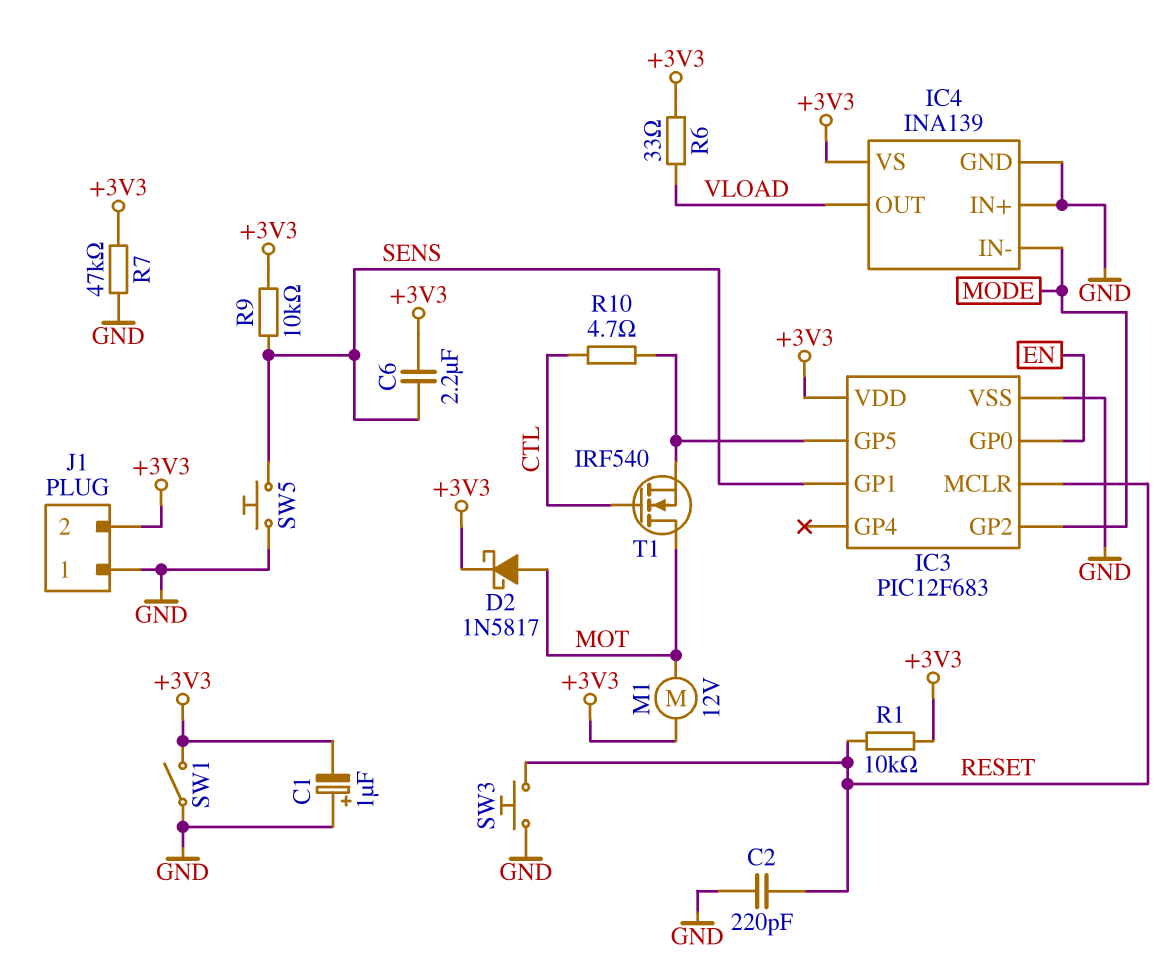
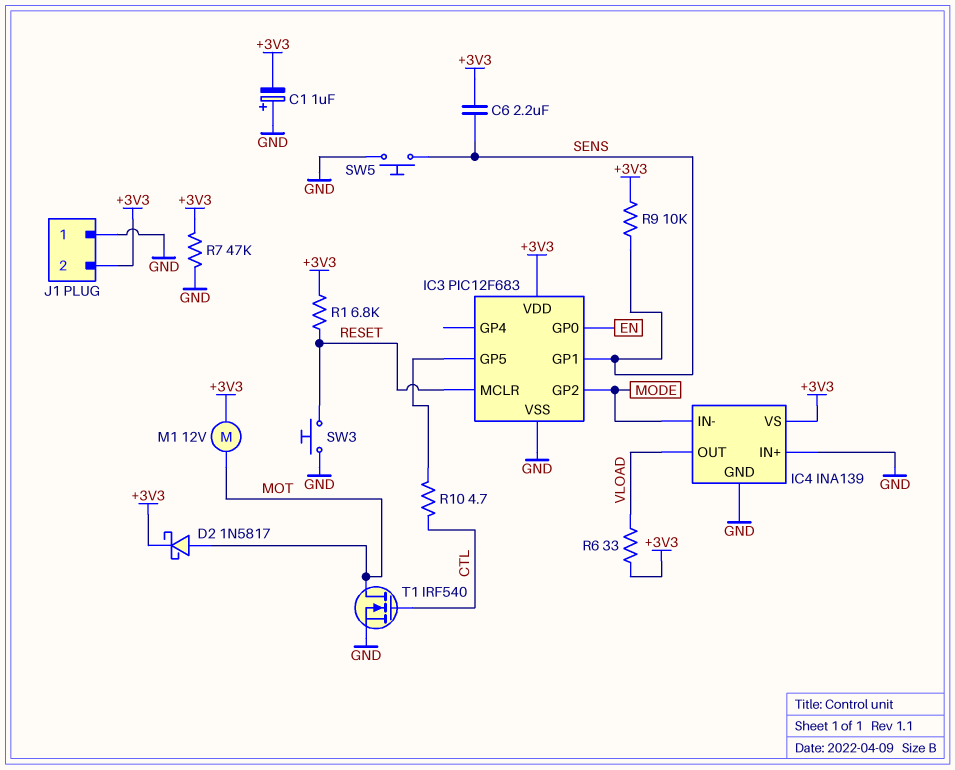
C2: 220pF (GND, RESET) -> none
R1: 10k (+3V3, RESET) -> 6.8k (+3V3, RESET)
SW1: switch (+3V3, GND) -> none
T1: NMOS IRF540 (G CTL, D MOT, S IC3/GP5) -> NMOS IRF540 (G CTL, D MOT, S GND)

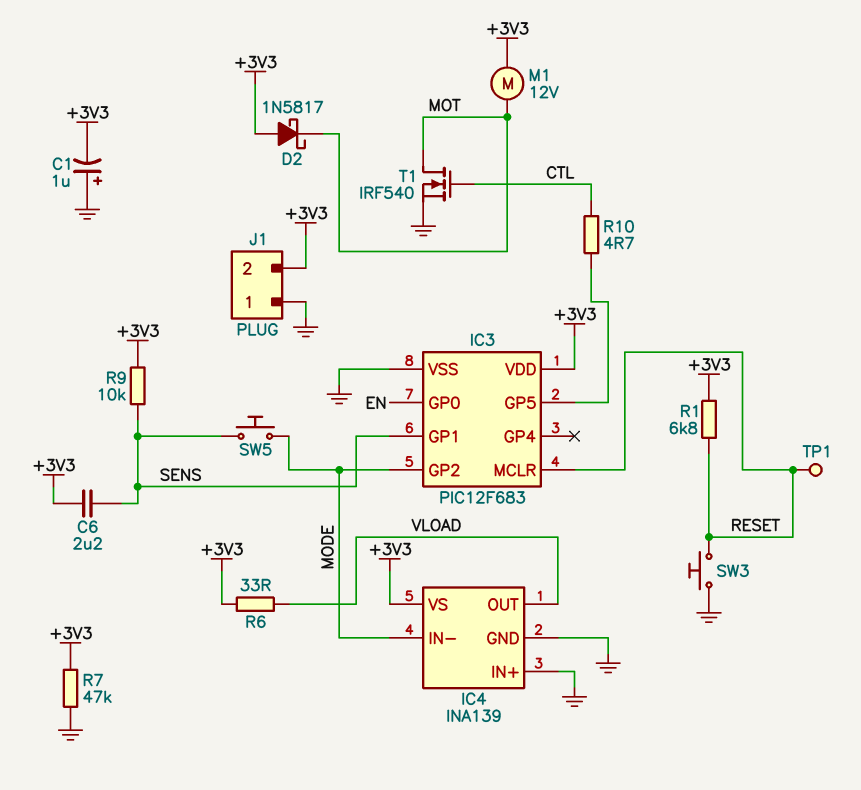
D2: schottky 1N5817 (A MOT, K +3V3) -> schottky 1N5817 (A +3V3, K MOT)
SW5: button (GND, SENS) -> button (MODE, SENS)
TP1: none -> test point (RESET)

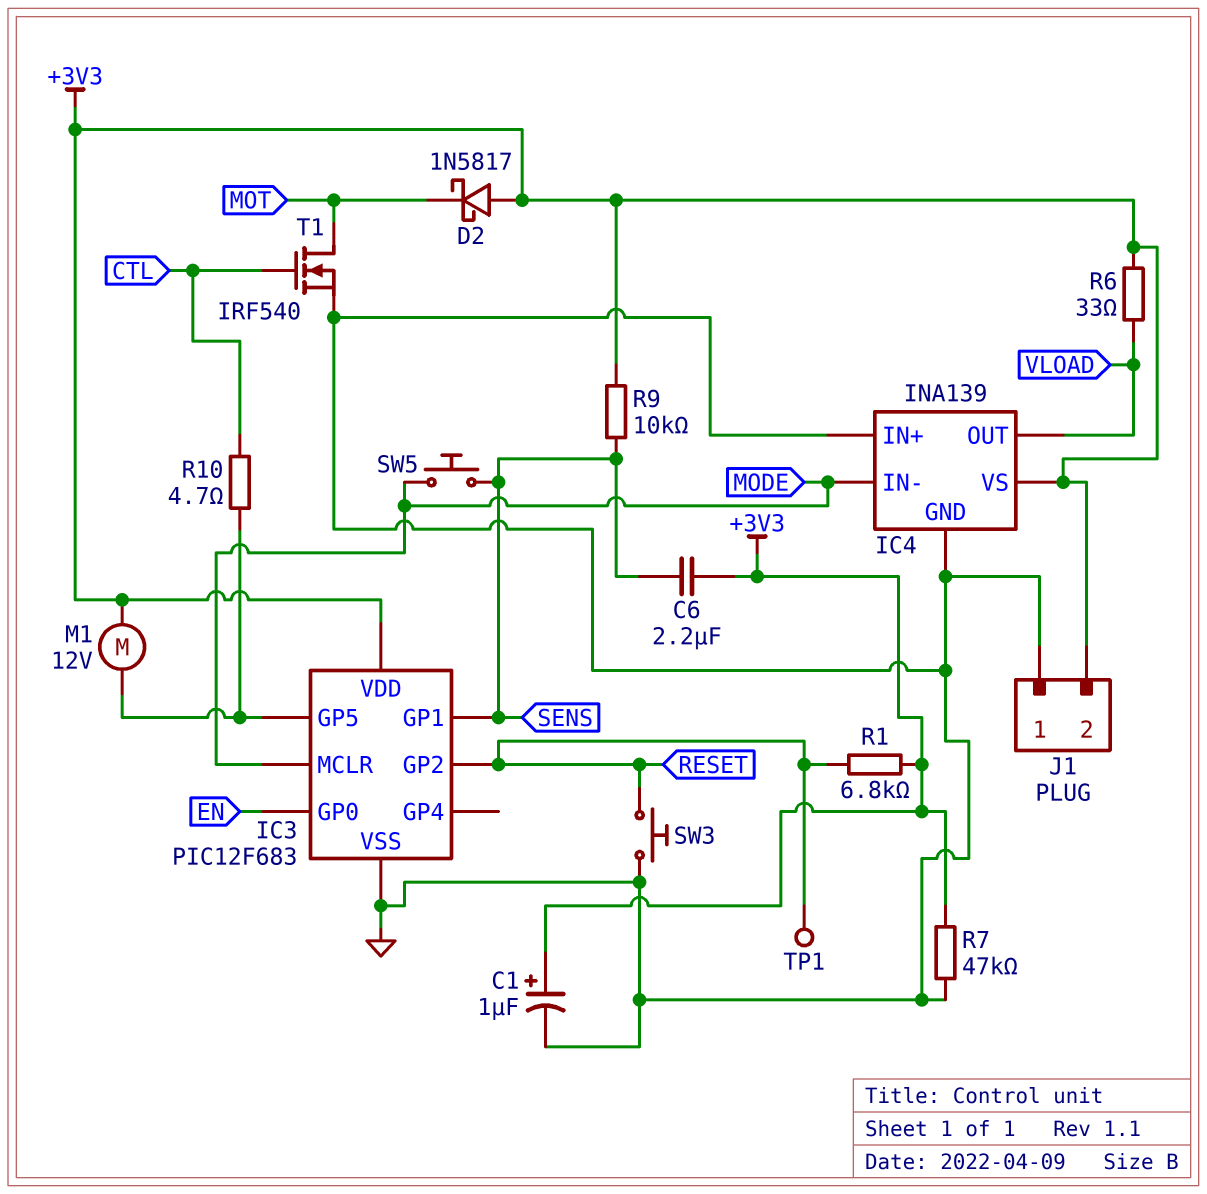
C1: 1uF (plus GND, minus +3V3) -> 1uF (plus +3V3, minus GND)
IC3 pin GP2: MODE -> RESET
IC3 pin MCLR: RESET -> MODE
M1: motor 12V (+3V3, MOT) -> motor 12V (+3V3, IC3/GP5)

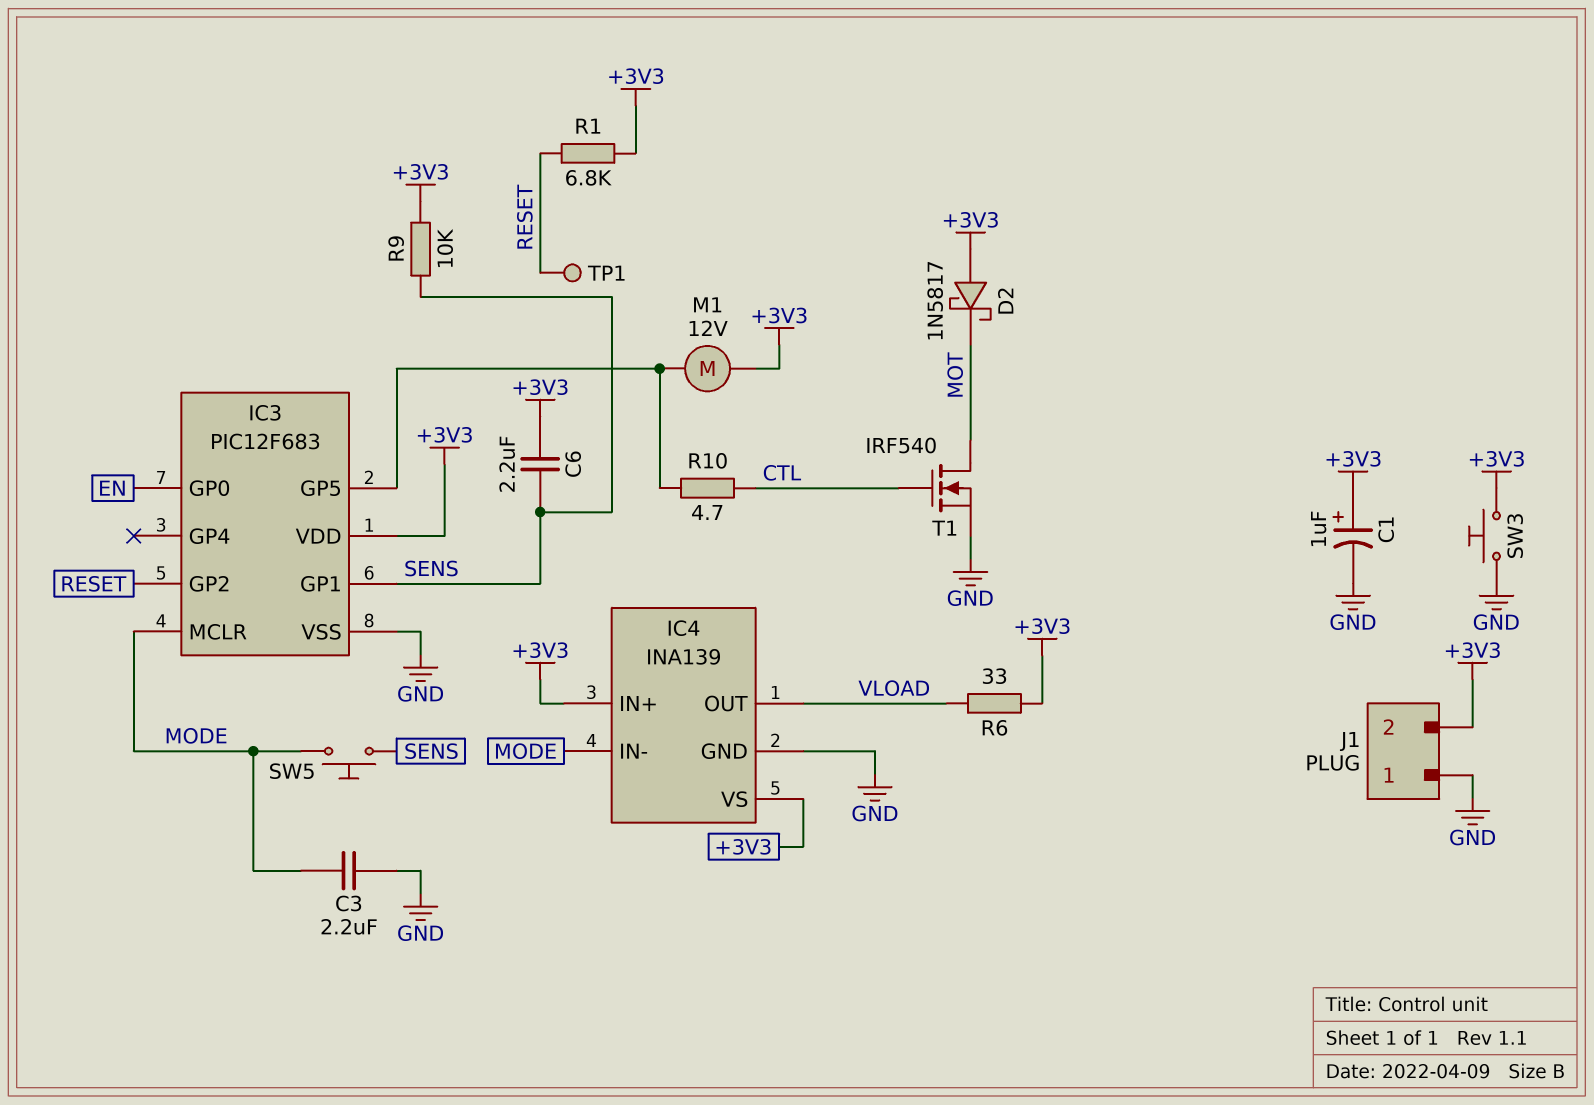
C3: none -> 2.2uF (GND, MODE)
IC4 pin IN+: GND -> +3V3
R7: 47k (+3V3, GND) -> none
SW3: button (GND, RESET) -> button (+3V3, GND)

